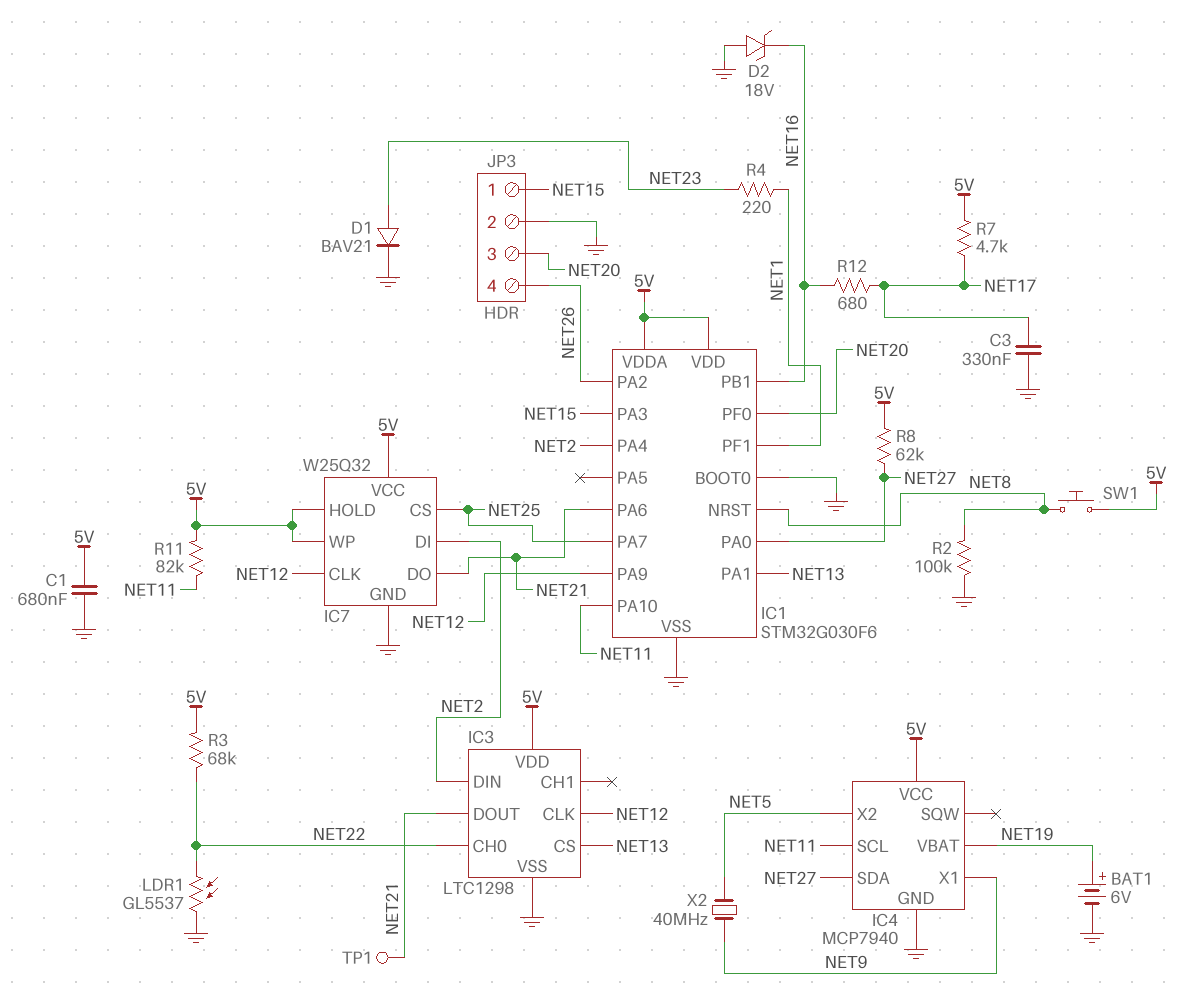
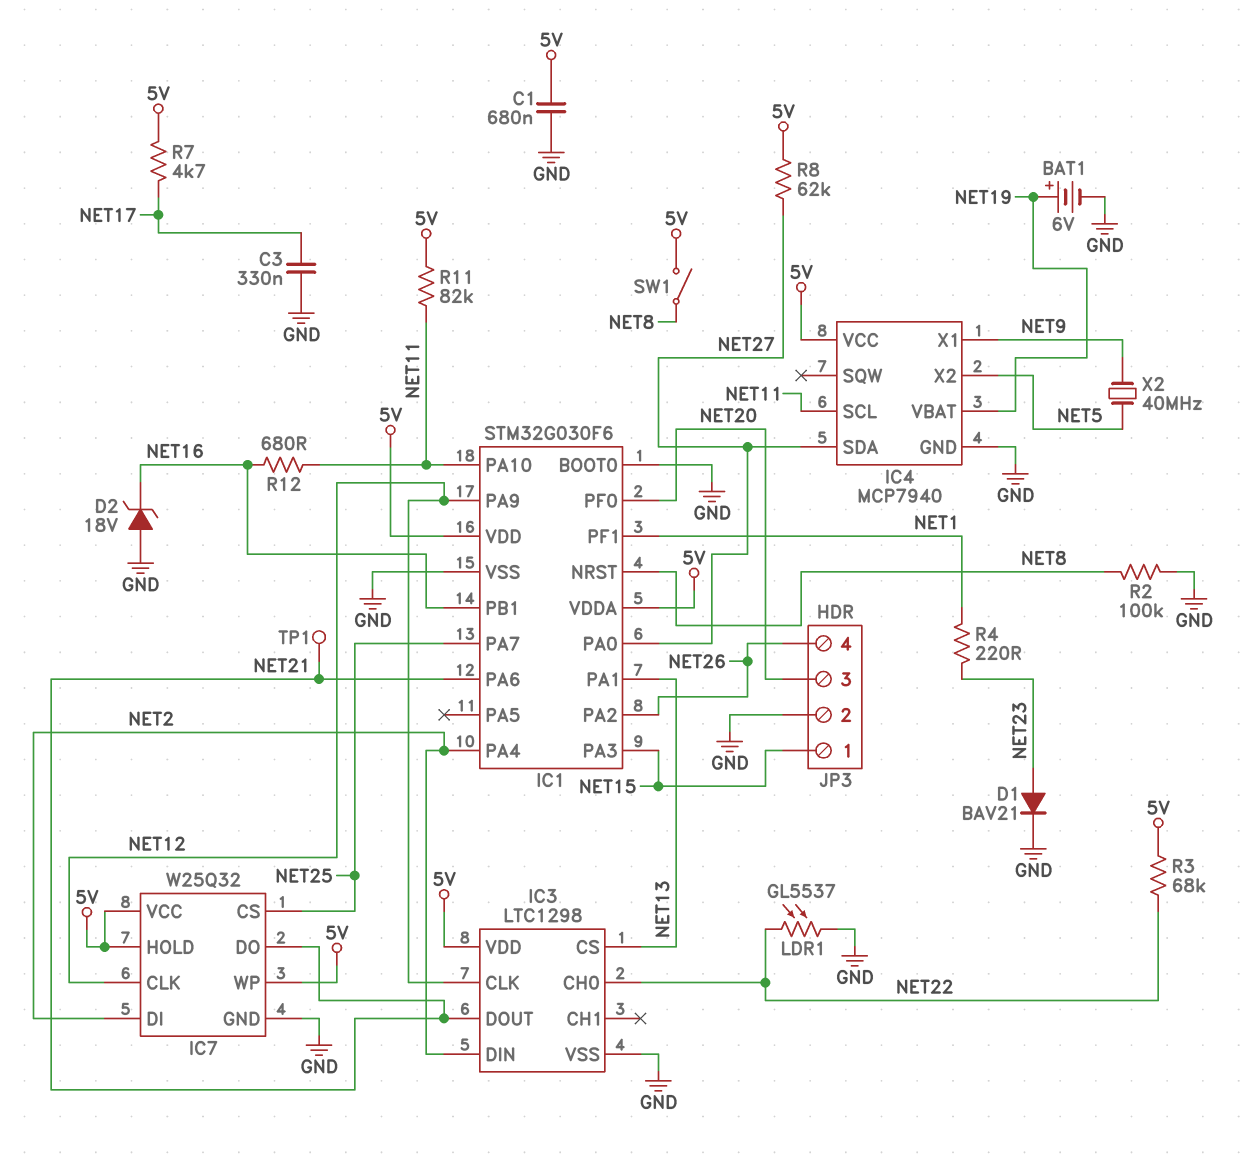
R12: 680 (NET16, NET17) -> 680 (NET11, NET16)
SW1: button (5V, NET8) -> switch (5V, NET8)

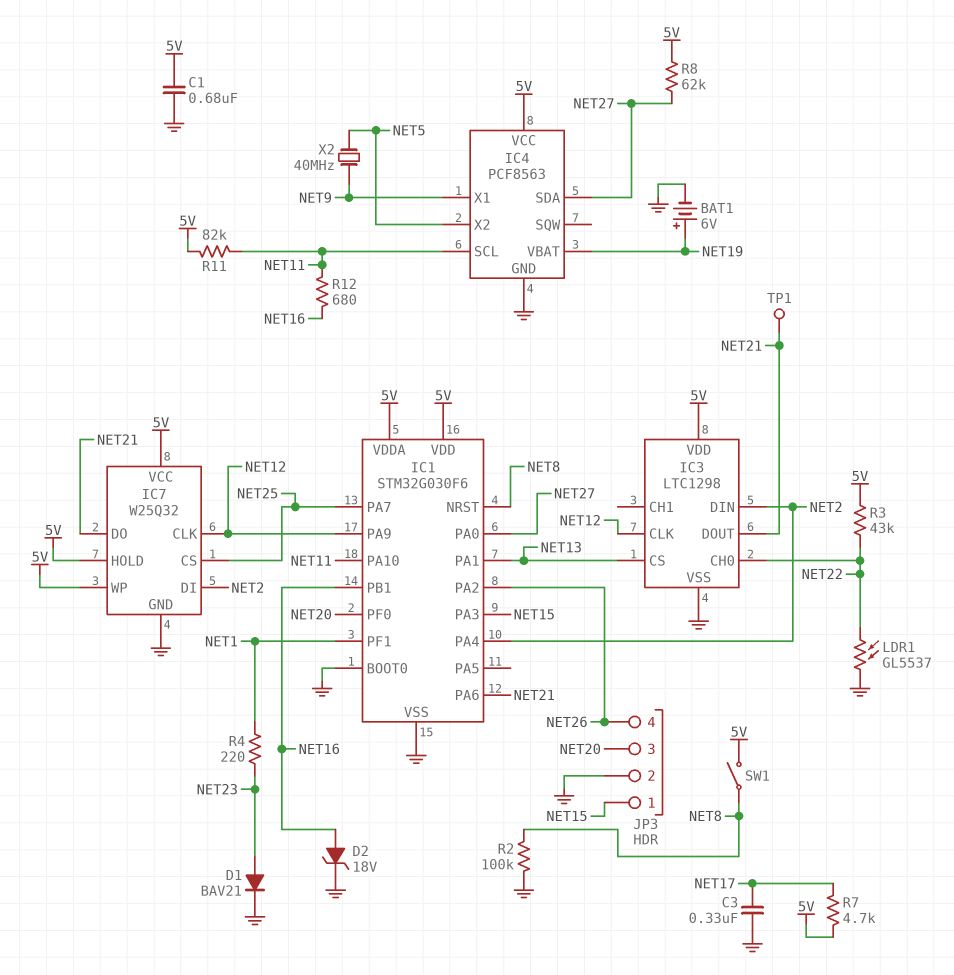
D2: zener 18V (A GND, K NET16) -> zener 18V (A NET16, K GND)
IC4: MCP7940 -> PCF8563
R3: 68k (5V, NET22) -> 43k (5V, NET22)

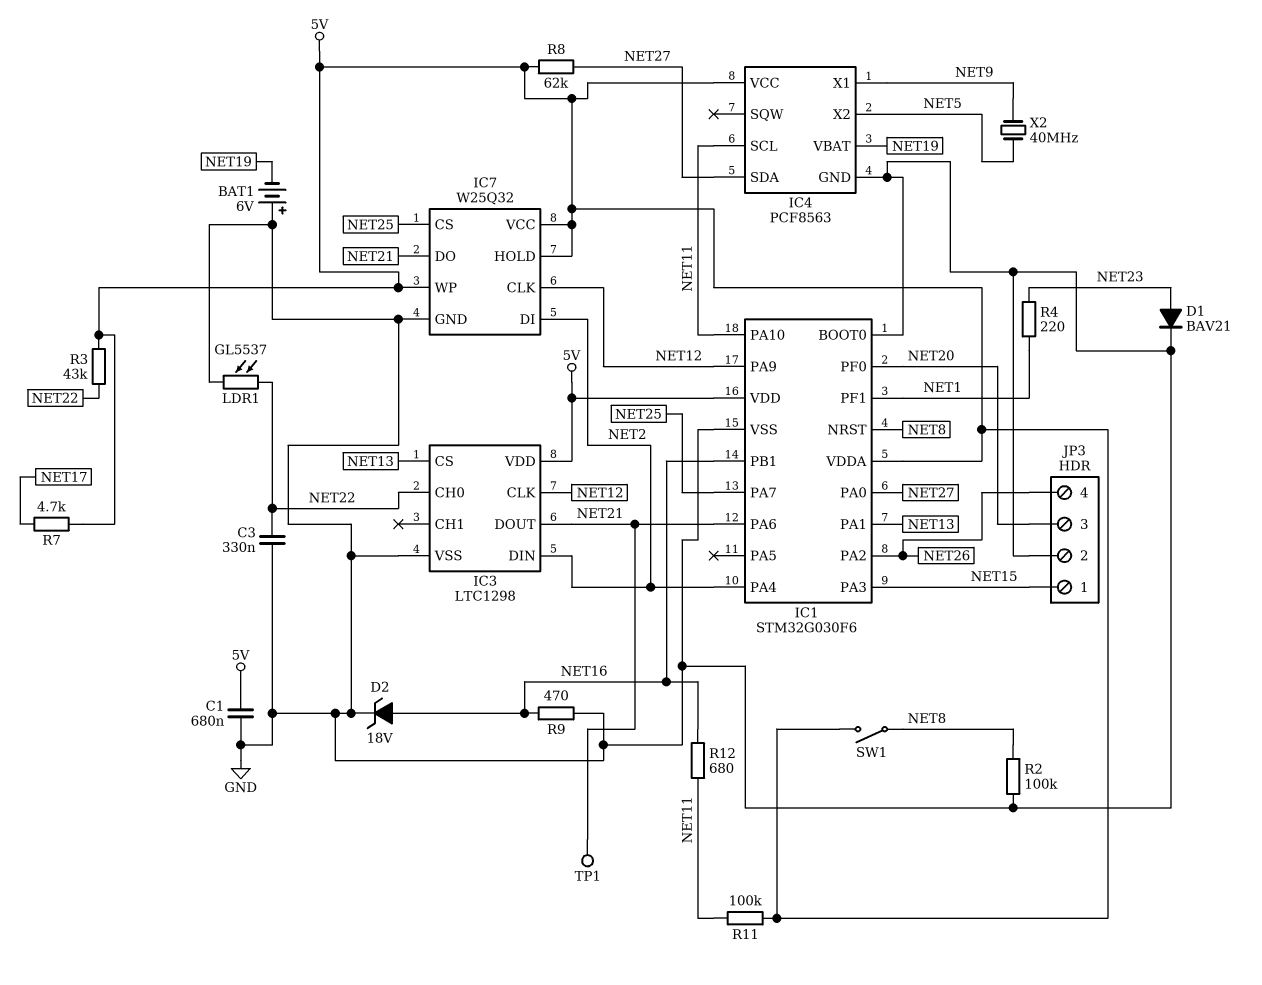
BAT1: 6V (plus NET19, minus GND) -> 6V (plus GND, minus NET19)
C3: 330nF (GND, NET17) -> 330nF (GND, NET22)
R9: none -> 470 (GND, NET16)
R11: 82k (5V, NET11) -> 100k (5V, NET11)

